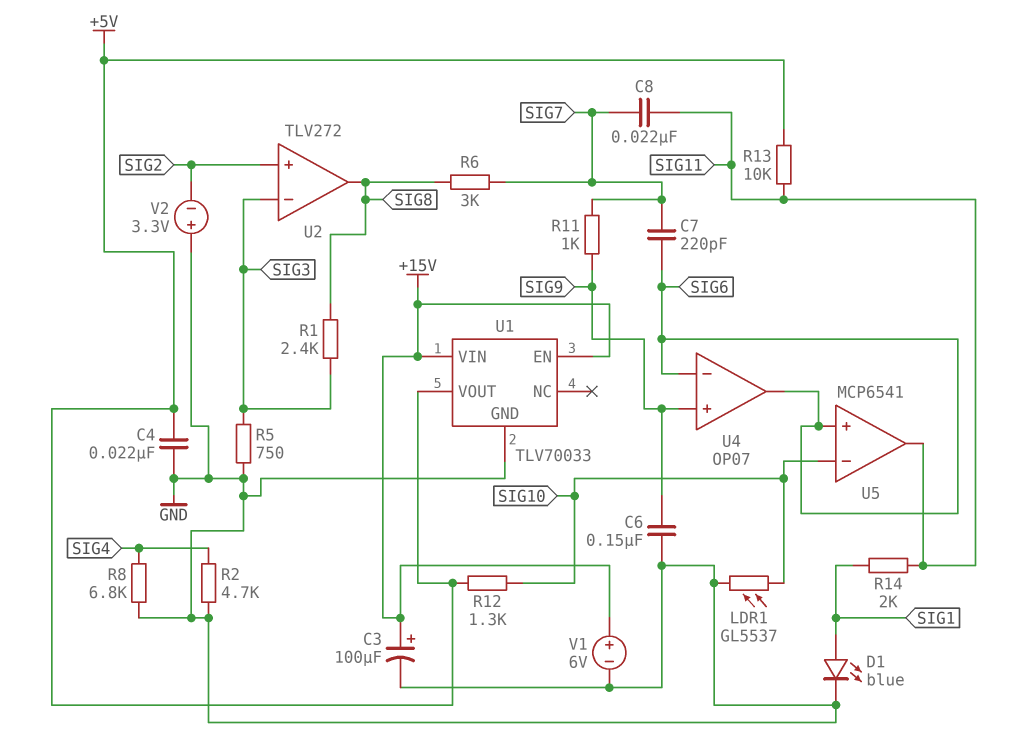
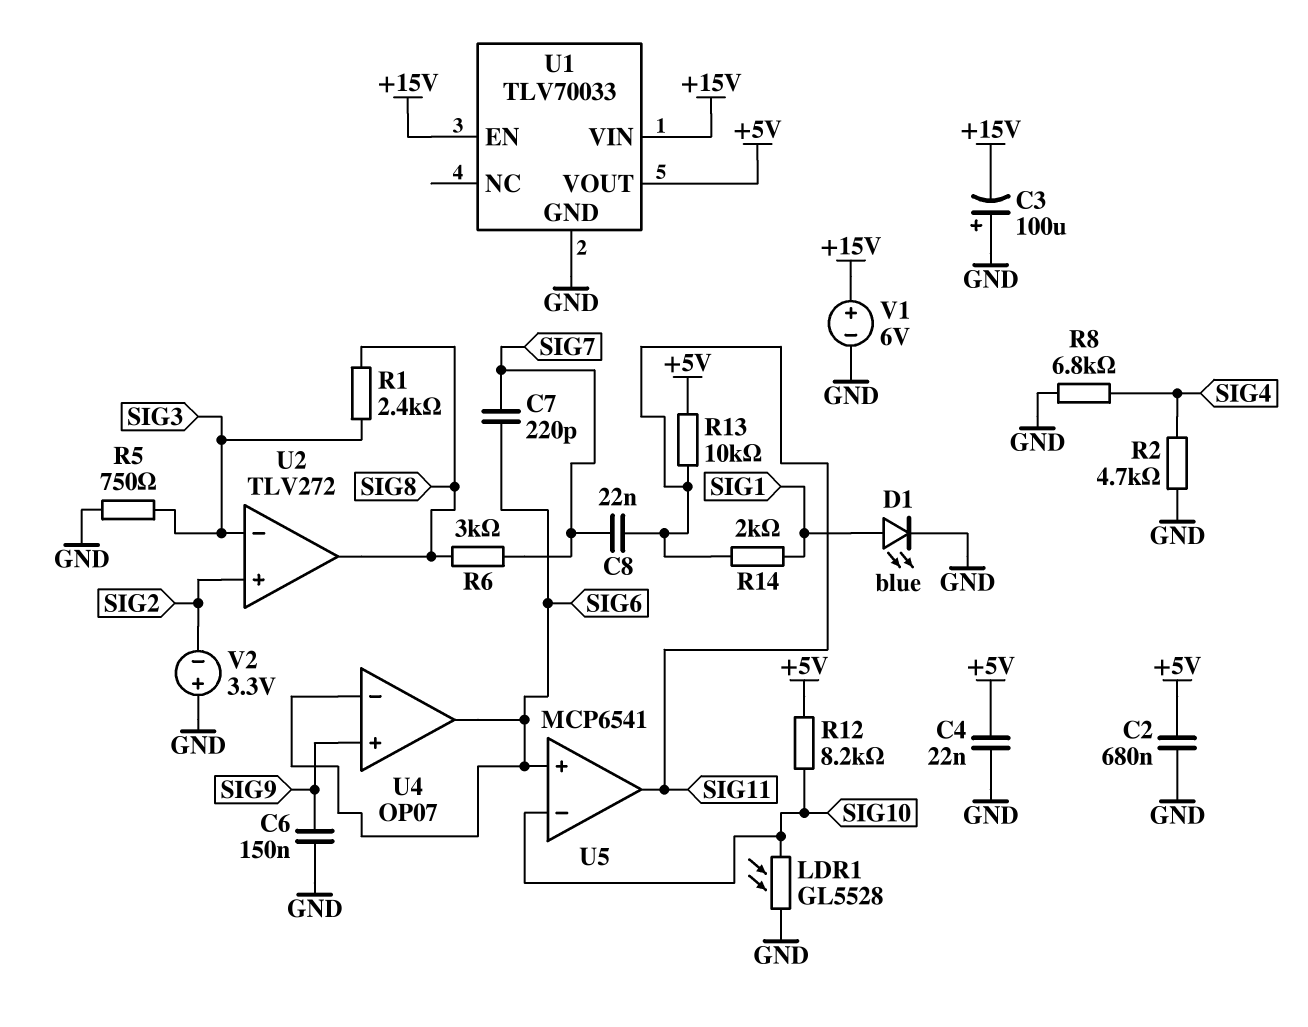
C2: none -> 680nF (+5V, GND)
C3: 100uF (plus +15V, minus GND) -> 100uF (plus GND, minus +15V)
LDR1: GL5537 (GND, SIG10) -> GL5528 (GND, SIG10)
R11: 1k (SIG7, SIG9) -> none
R12: 1.3k (+5V, SIG10) -> 8.2k (+5V, SIG10)

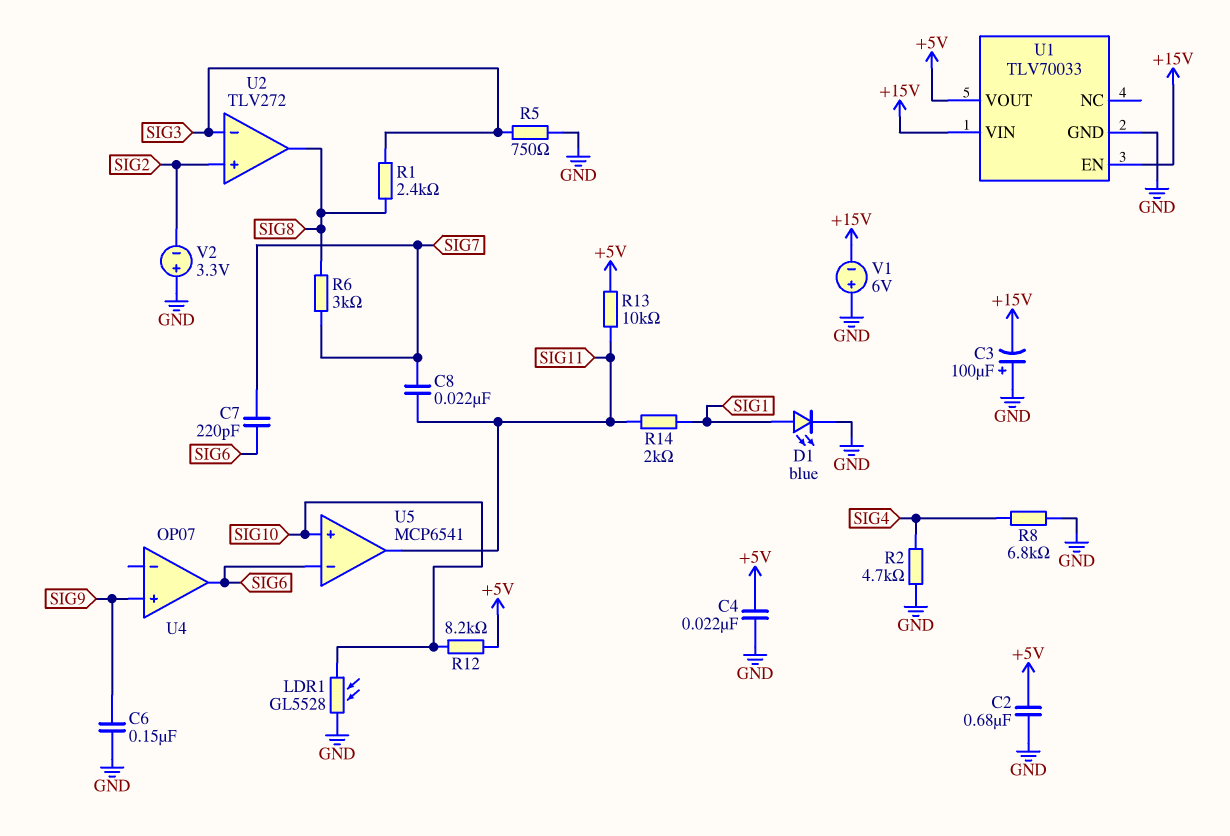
U4 pin in-: SIG6 -> none
U5 pin in+: SIG6 -> SIG10
U5 pin in-: SIG10 -> SIG6
V1: 6V (plus +15V, minus GND) -> 6V (plus GND, minus +15V)

